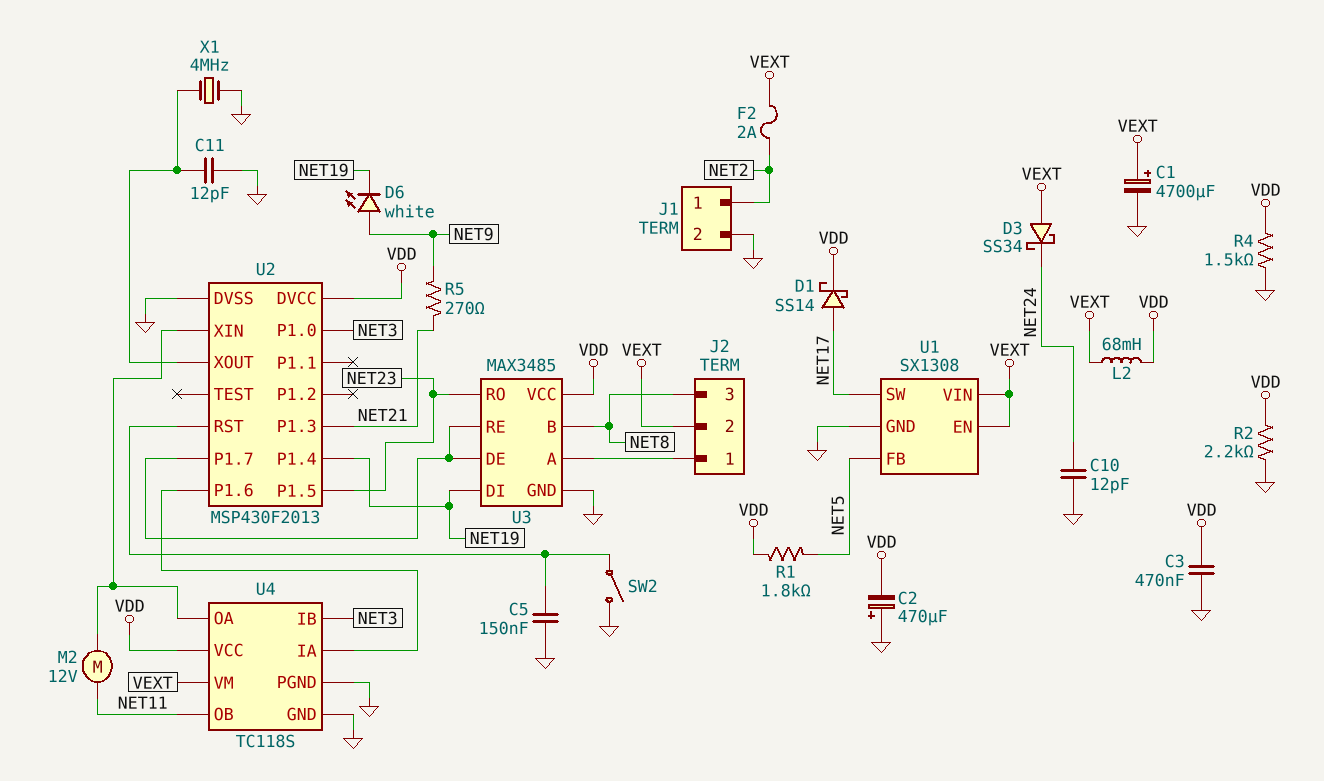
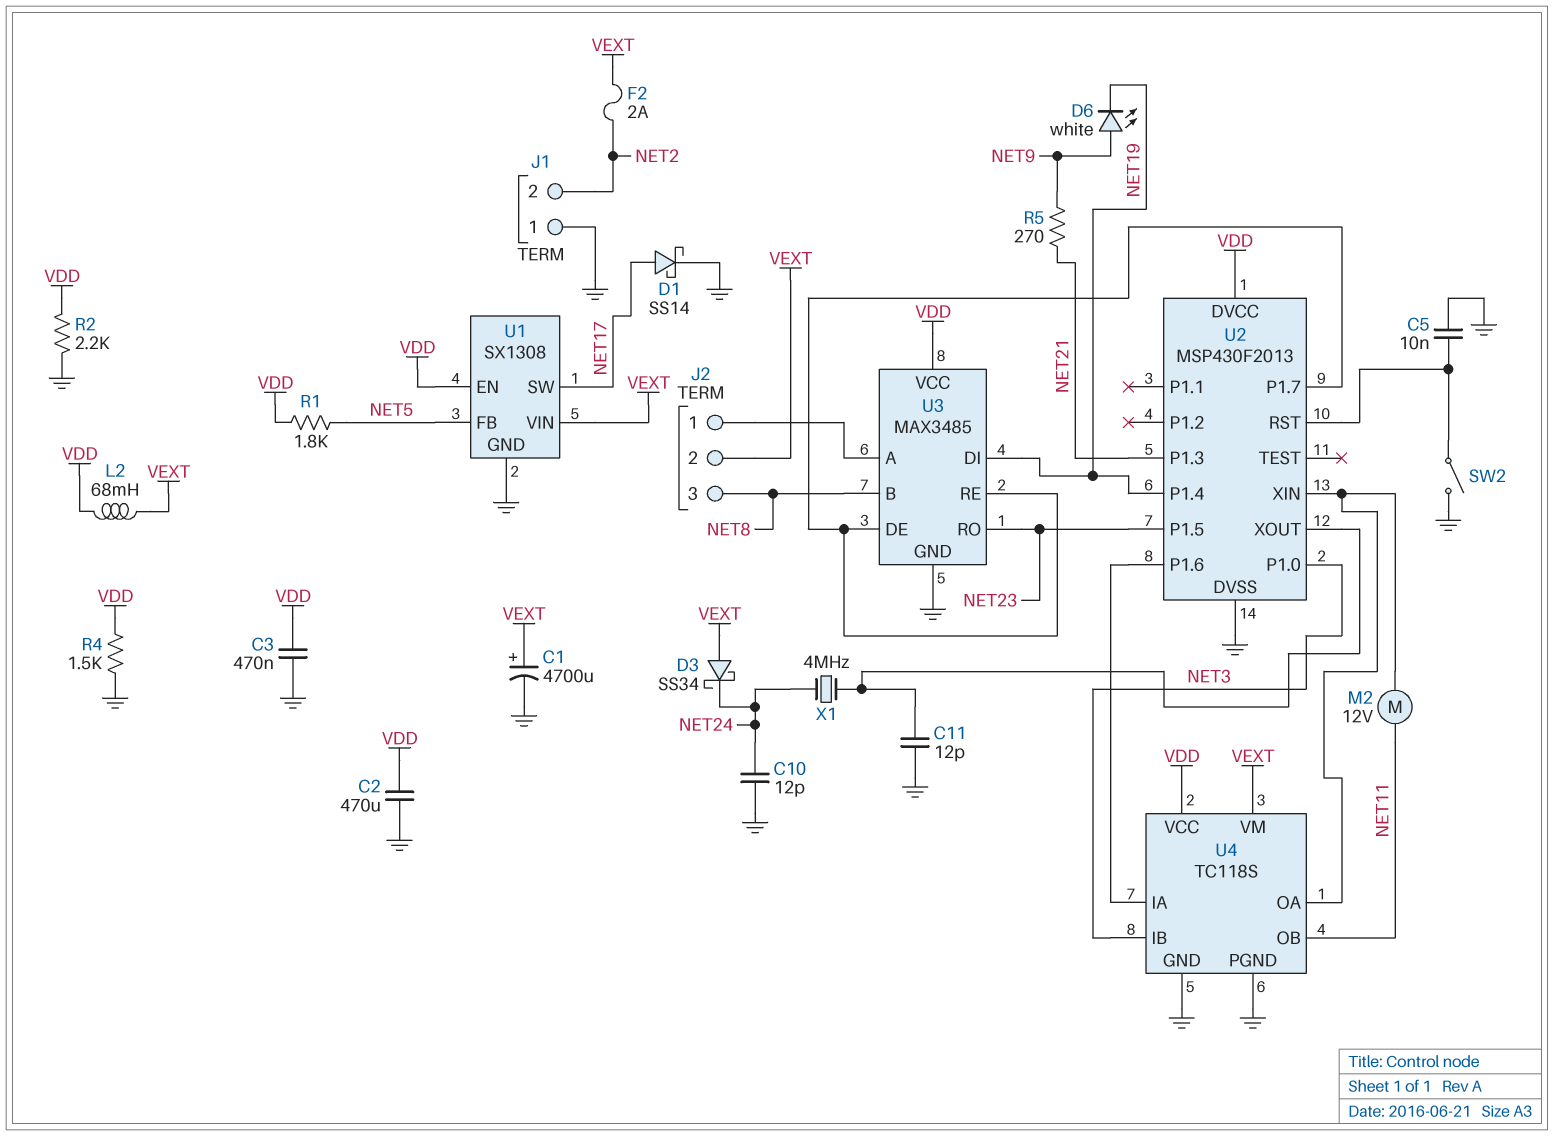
C2: 470uF (plus GND, minus VDD) -> 470uF (GND, VDD)
C5: 150nF (GND, U2/RST) -> 10nF (GND, U2/RST)
D1: schottky SS14 (A NET17, K VDD) -> schottky SS14 (A NET17, K GND)
J1 pin 1: NET2 -> GND
J1 pin 2: GND -> NET2
U1 pin EN: VEXT -> VDD
X1: 4MHz (GND, U2/XOUT) -> 4MHz (NET24, U2/XOUT)

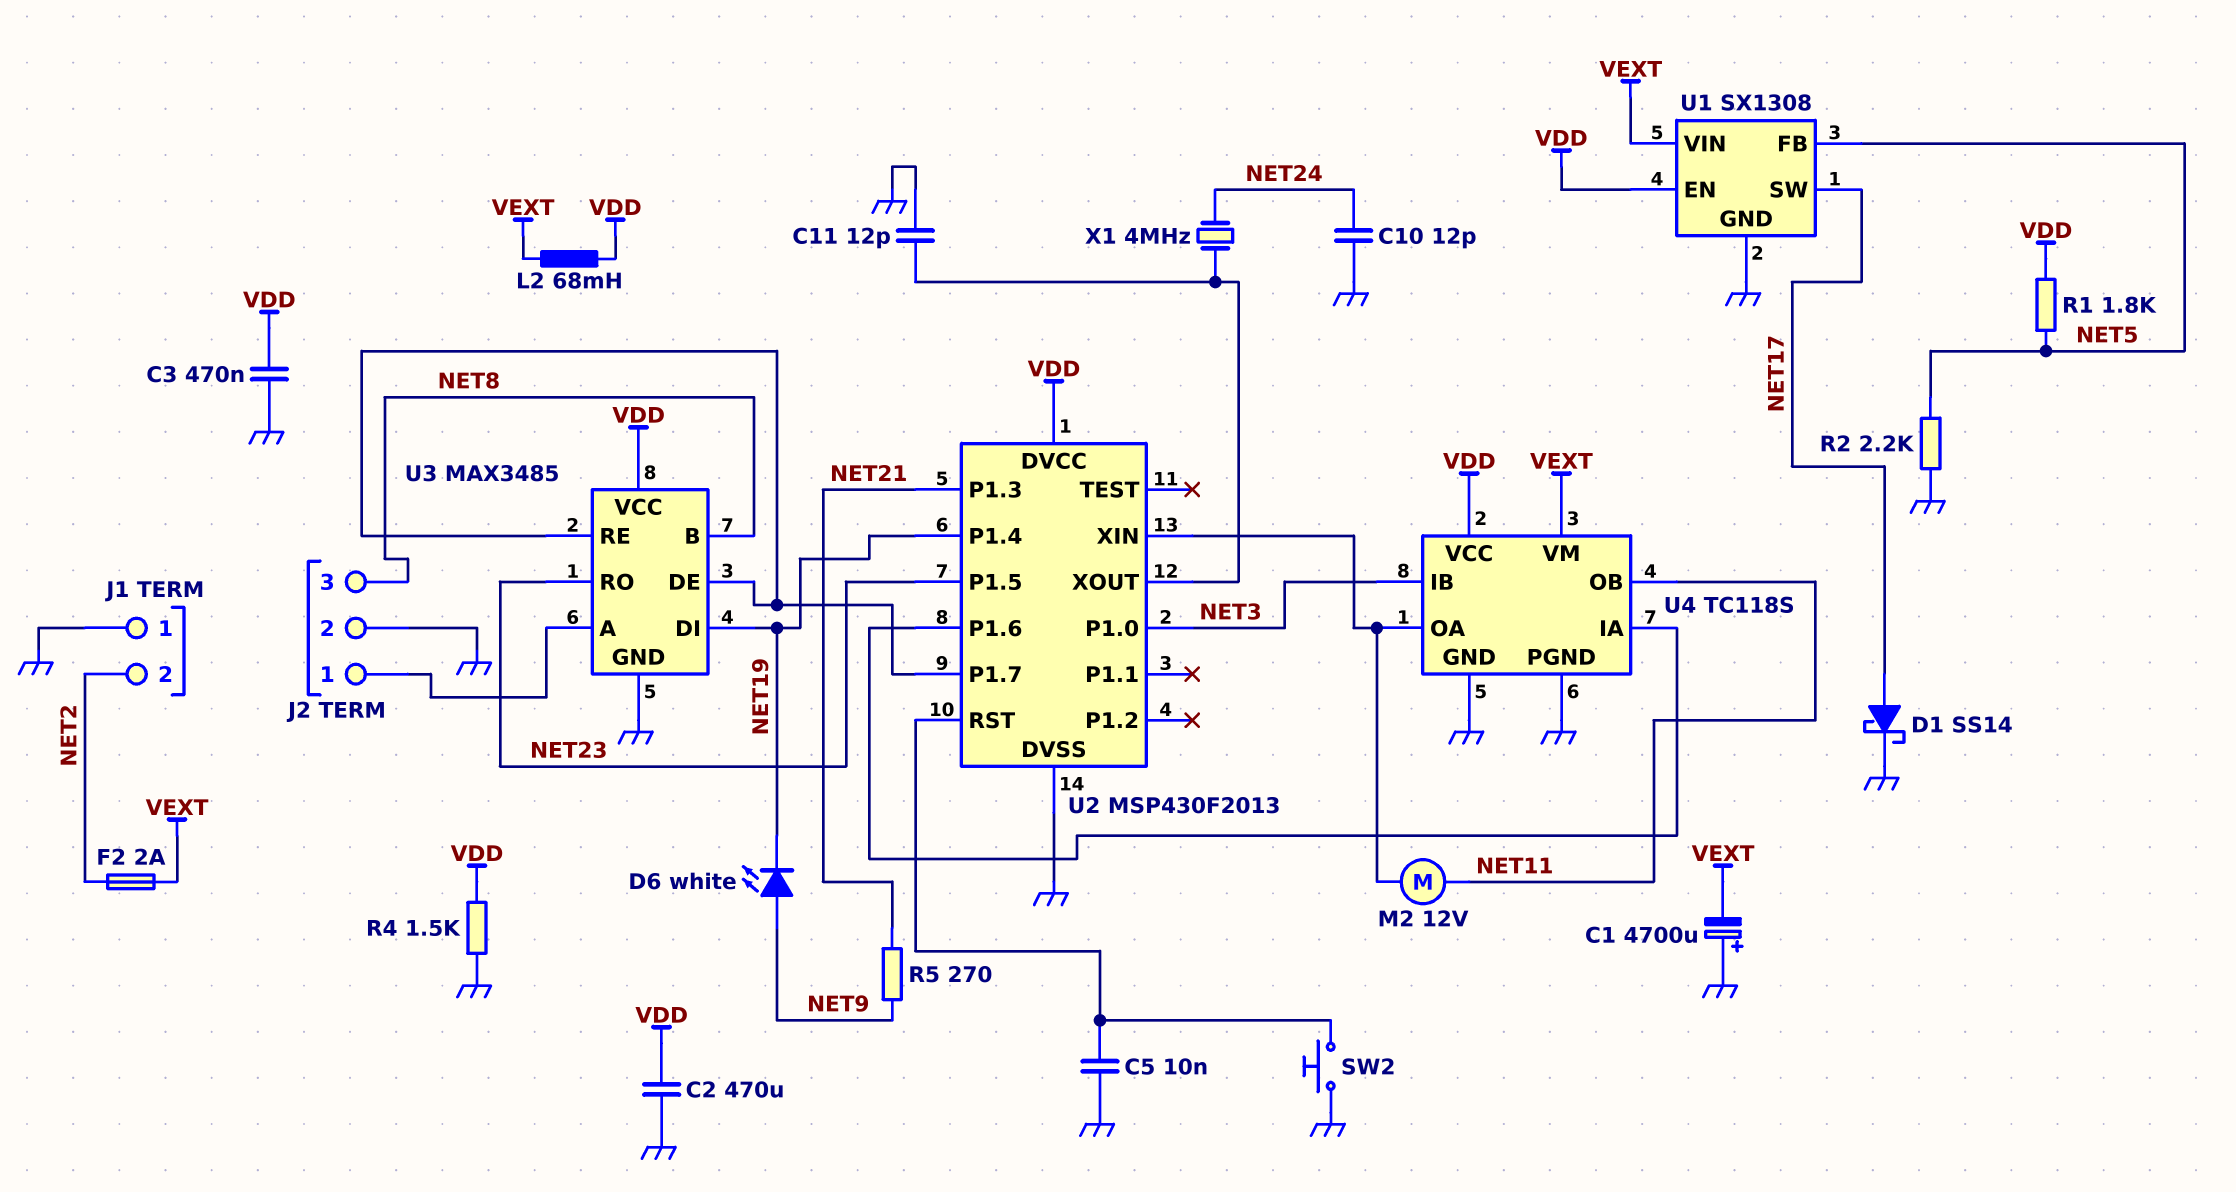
C1: 4700uF (plus VEXT, minus GND) -> 4700uF (plus GND, minus VEXT)
D3: schottky SS34 (A VEXT, K NET24) -> none
J2 pin 2: VEXT -> GND
R2: 2.2k (GND, VDD) -> 2.2k (GND, NET5)
SW2: switch (GND, U2/RST) -> button (GND, U2/RST)

